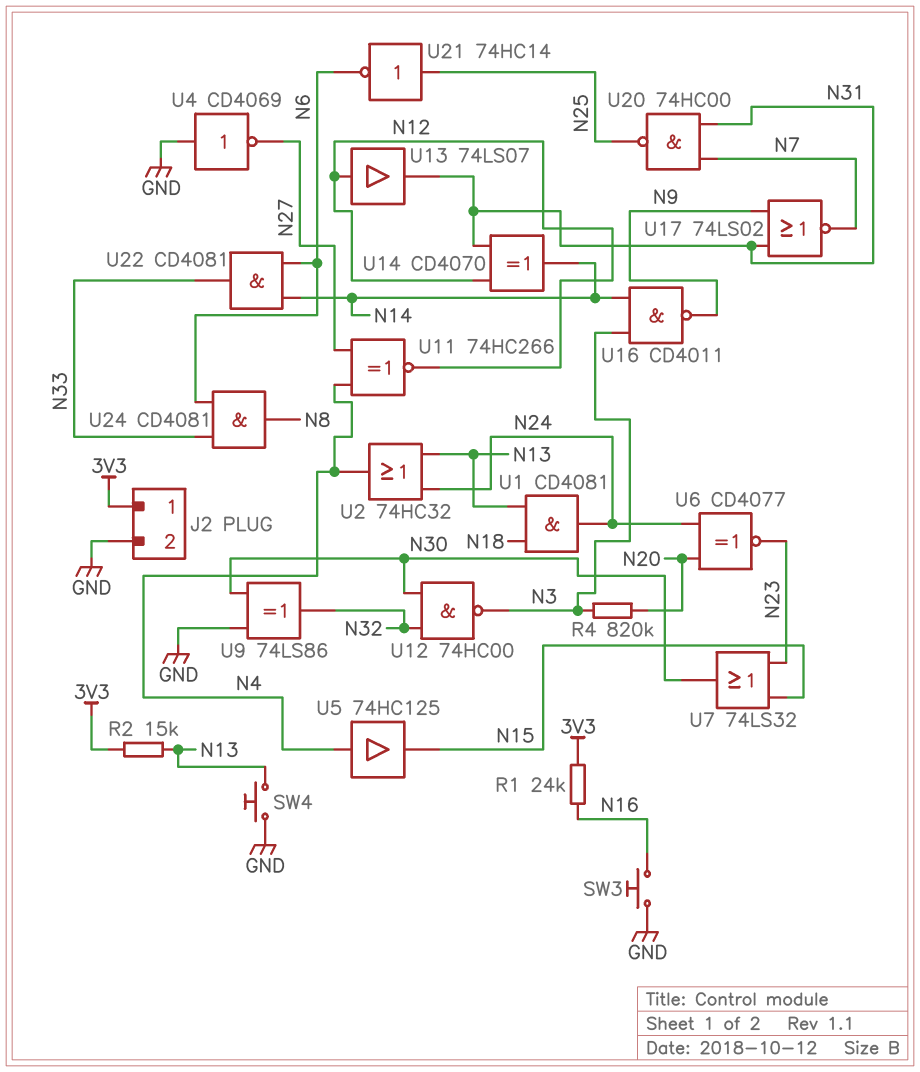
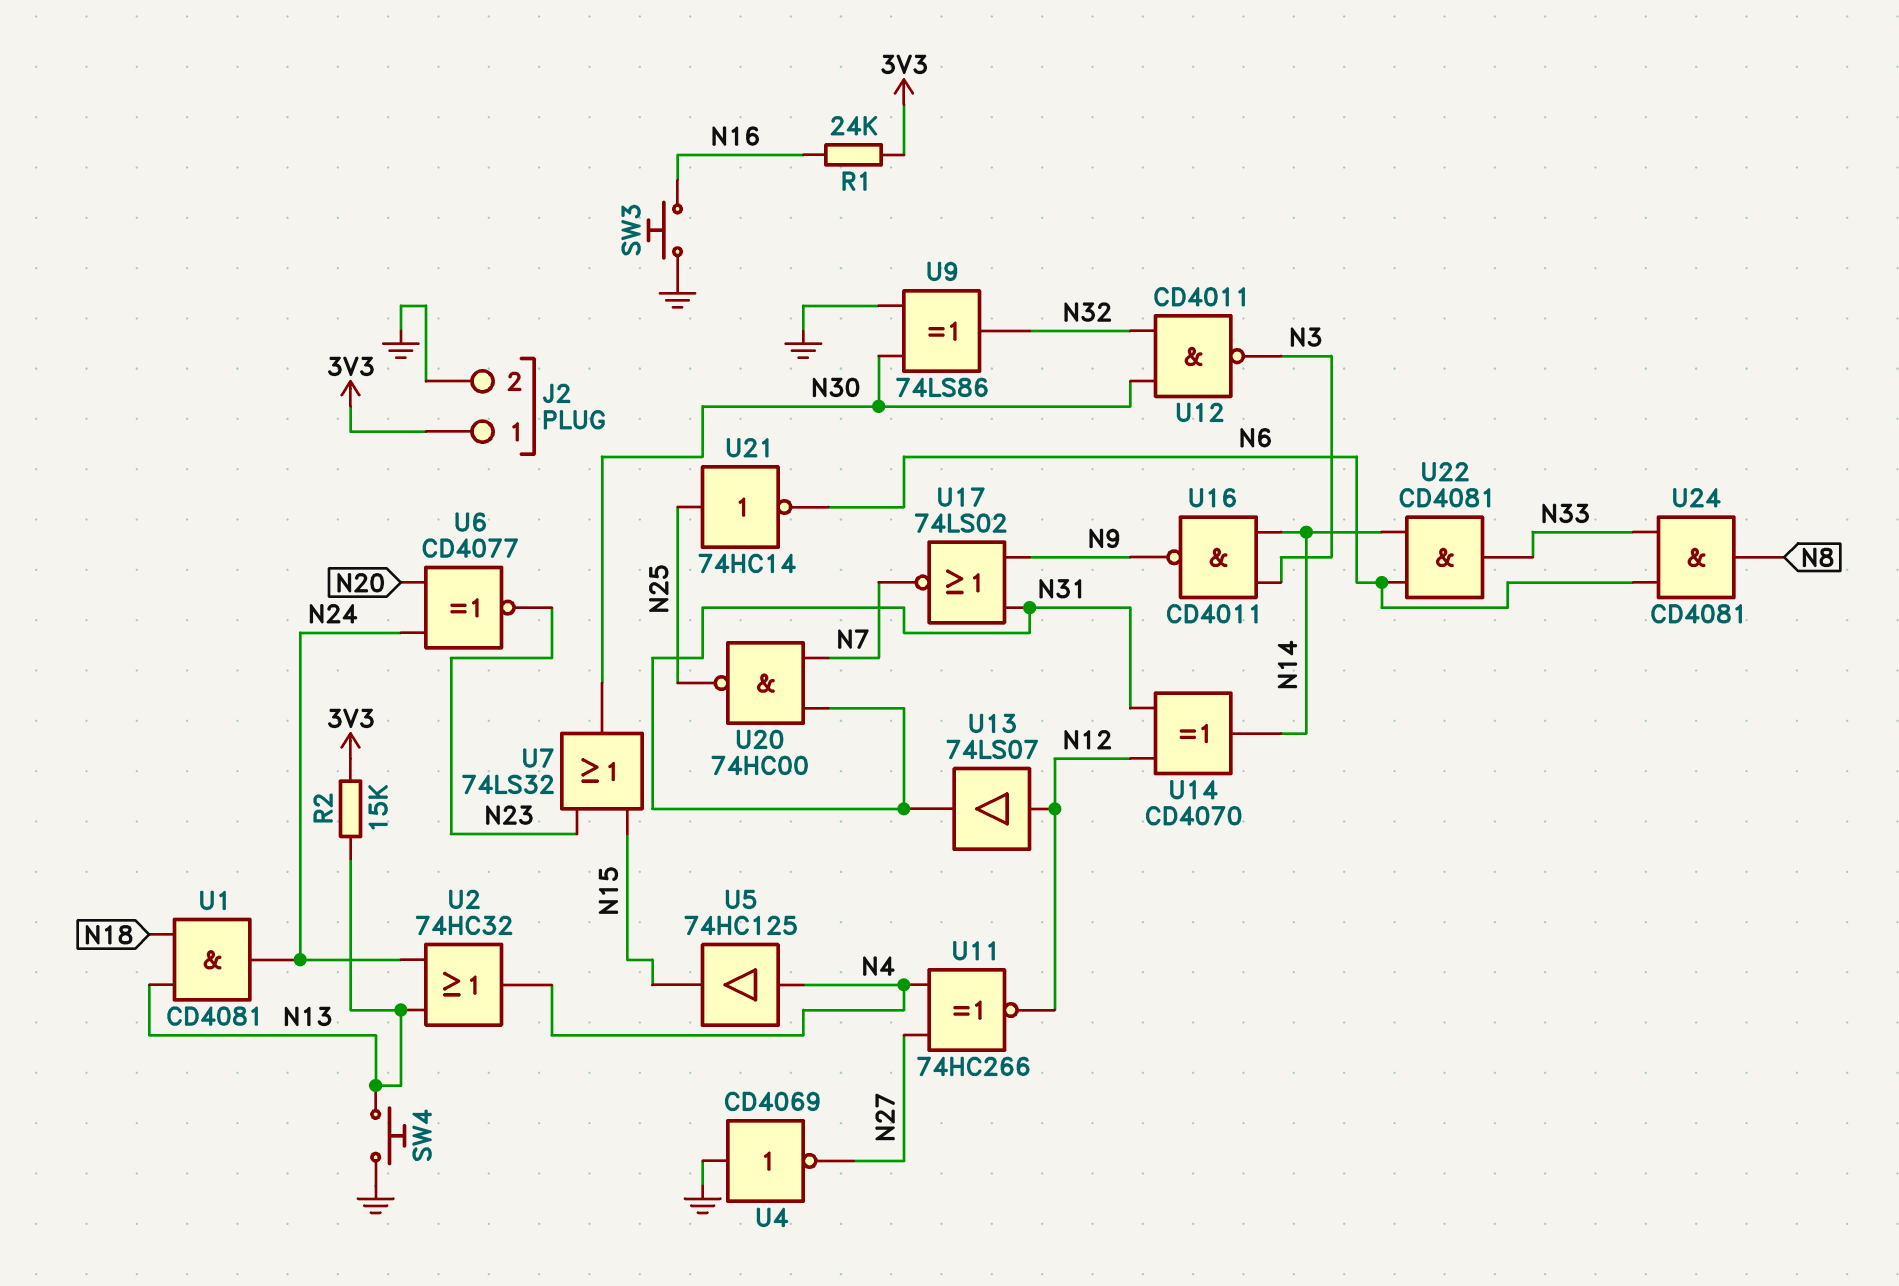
R4: 820k (N3, N20) -> none
U12: NAND 74HC00 (in N30, in N32, out N3) -> NAND CD4011 (in N30, in N32, out N3)

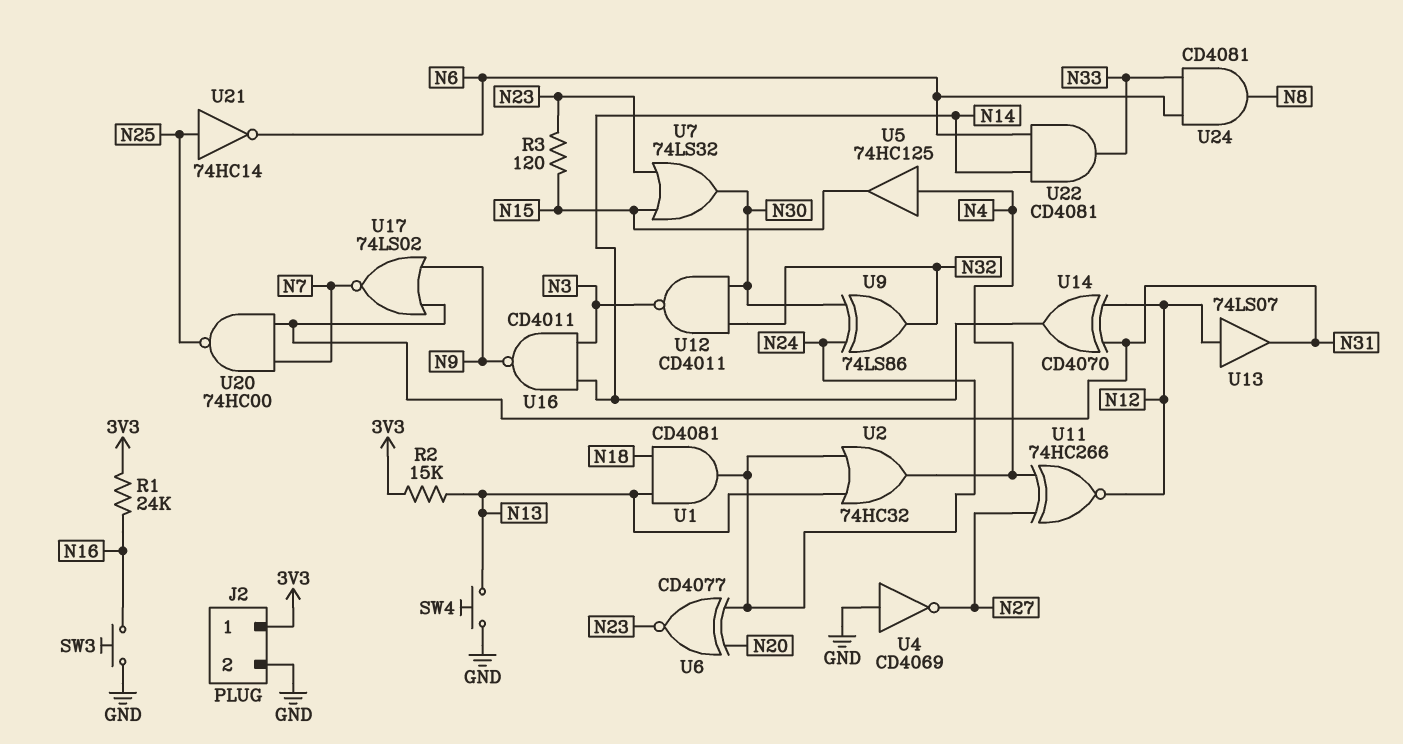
R3: none -> 120 (N15, N23)
U9: XOR 74LS86 (in GND, in N30, out N32) -> XOR 74LS86 (in N24, in N30, out N32)

